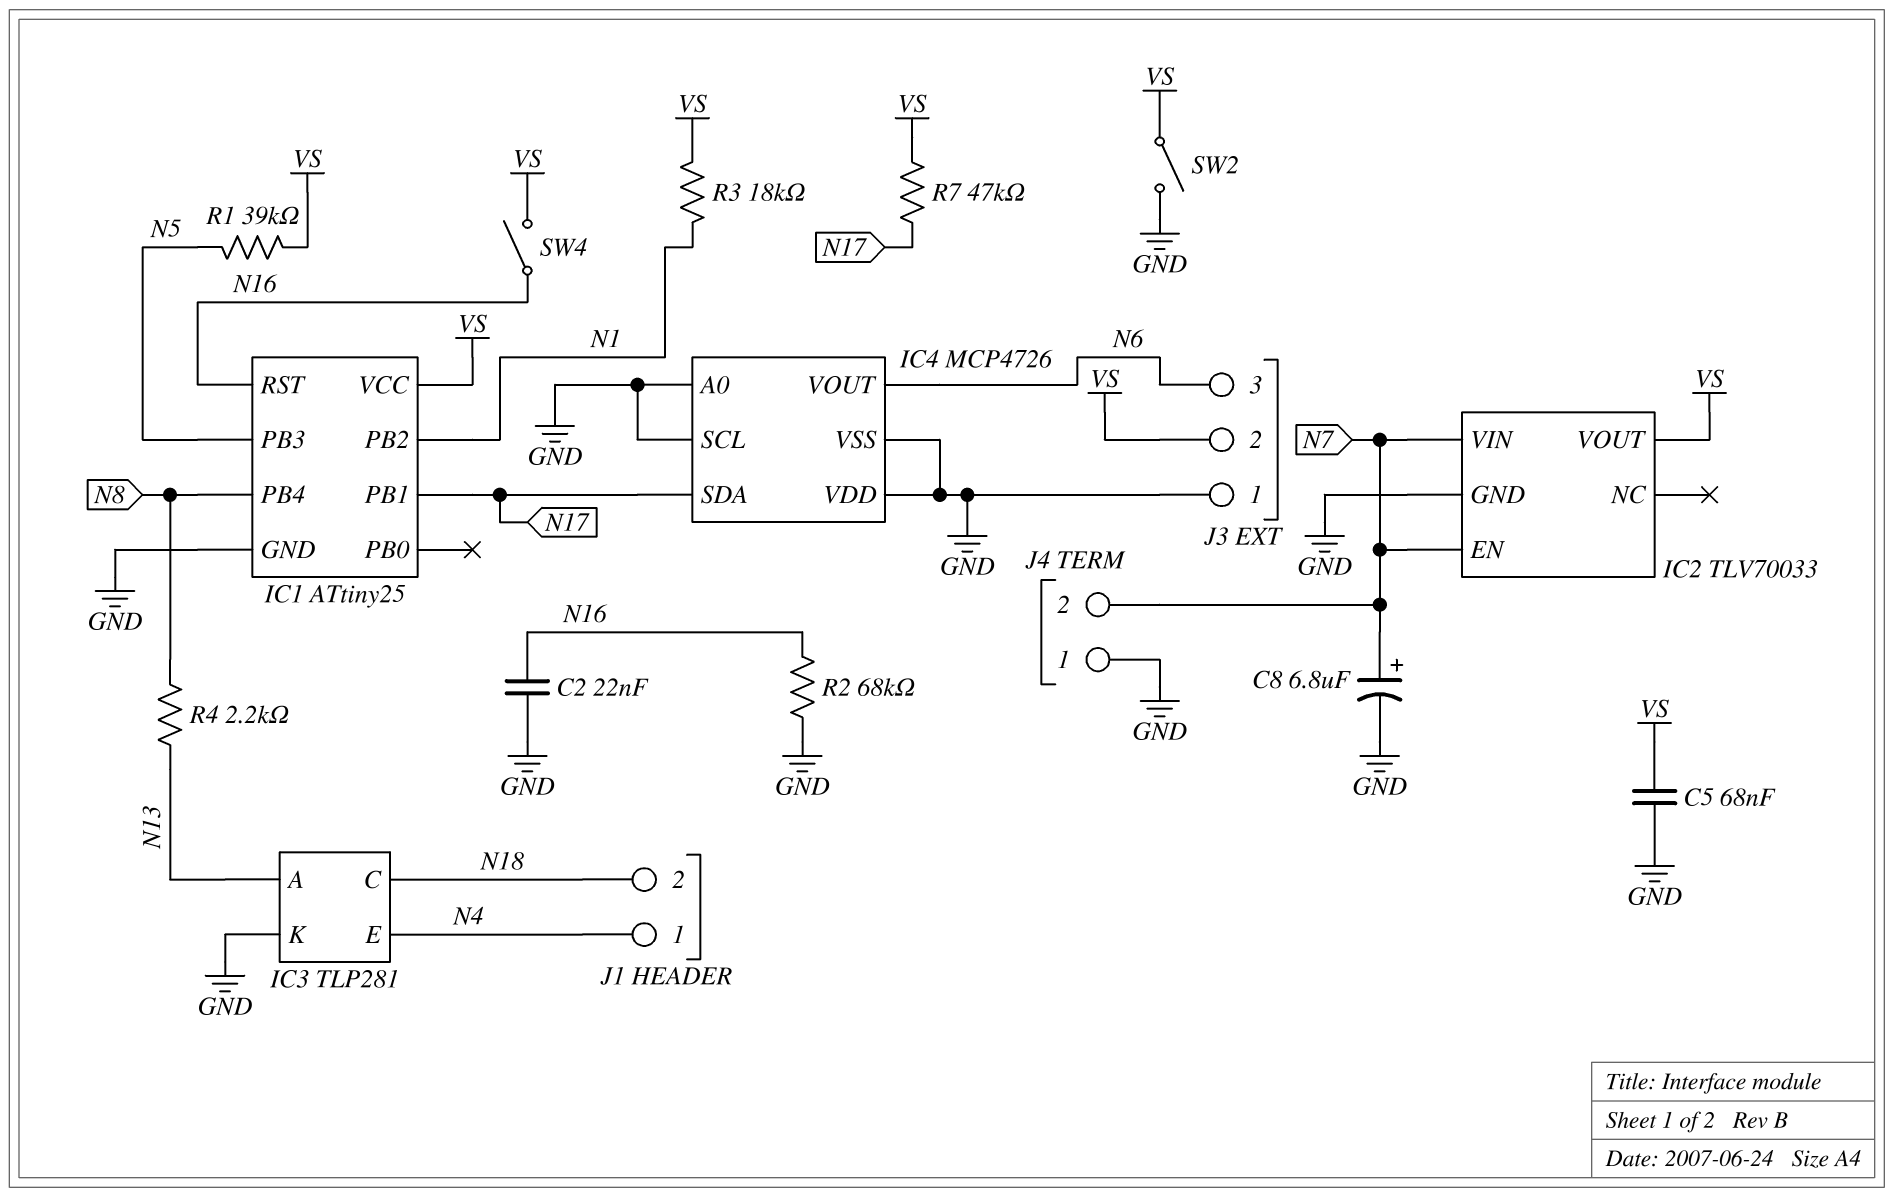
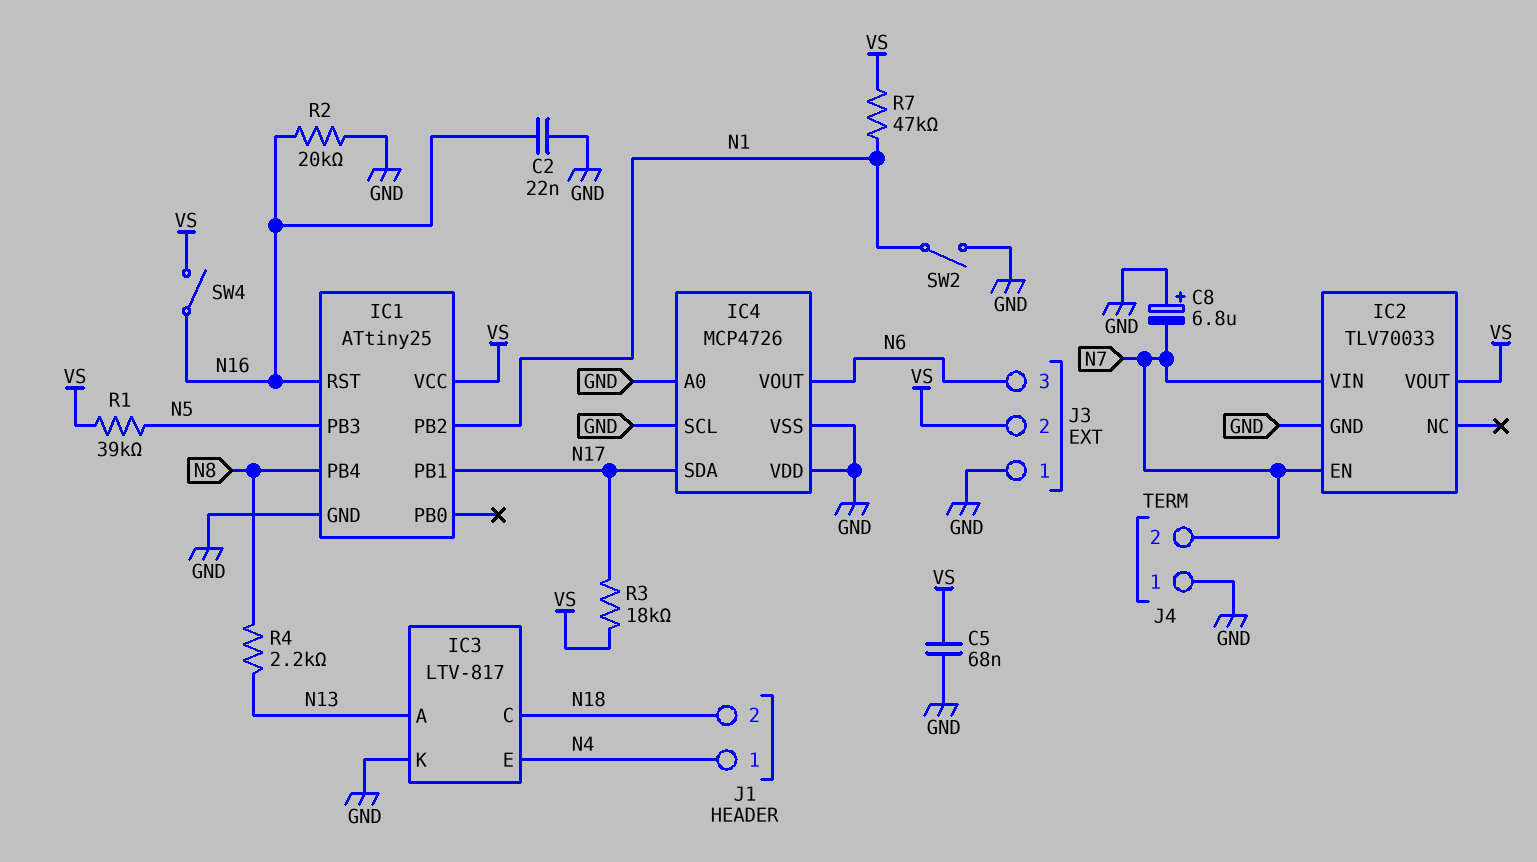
C8: 6.8uF (plus N7, minus GND) -> 6.8uF (plus GND, minus N7)
IC3: TLP281 -> LTV-817
R2: 68k (GND, N16) -> 20k (GND, N16)
R3: 18k (N1, VS) -> 18k (N17, VS)
R7: 47k (N17, VS) -> 47k (N1, VS)
SW2: switch (GND, VS) -> switch (GND, N1)

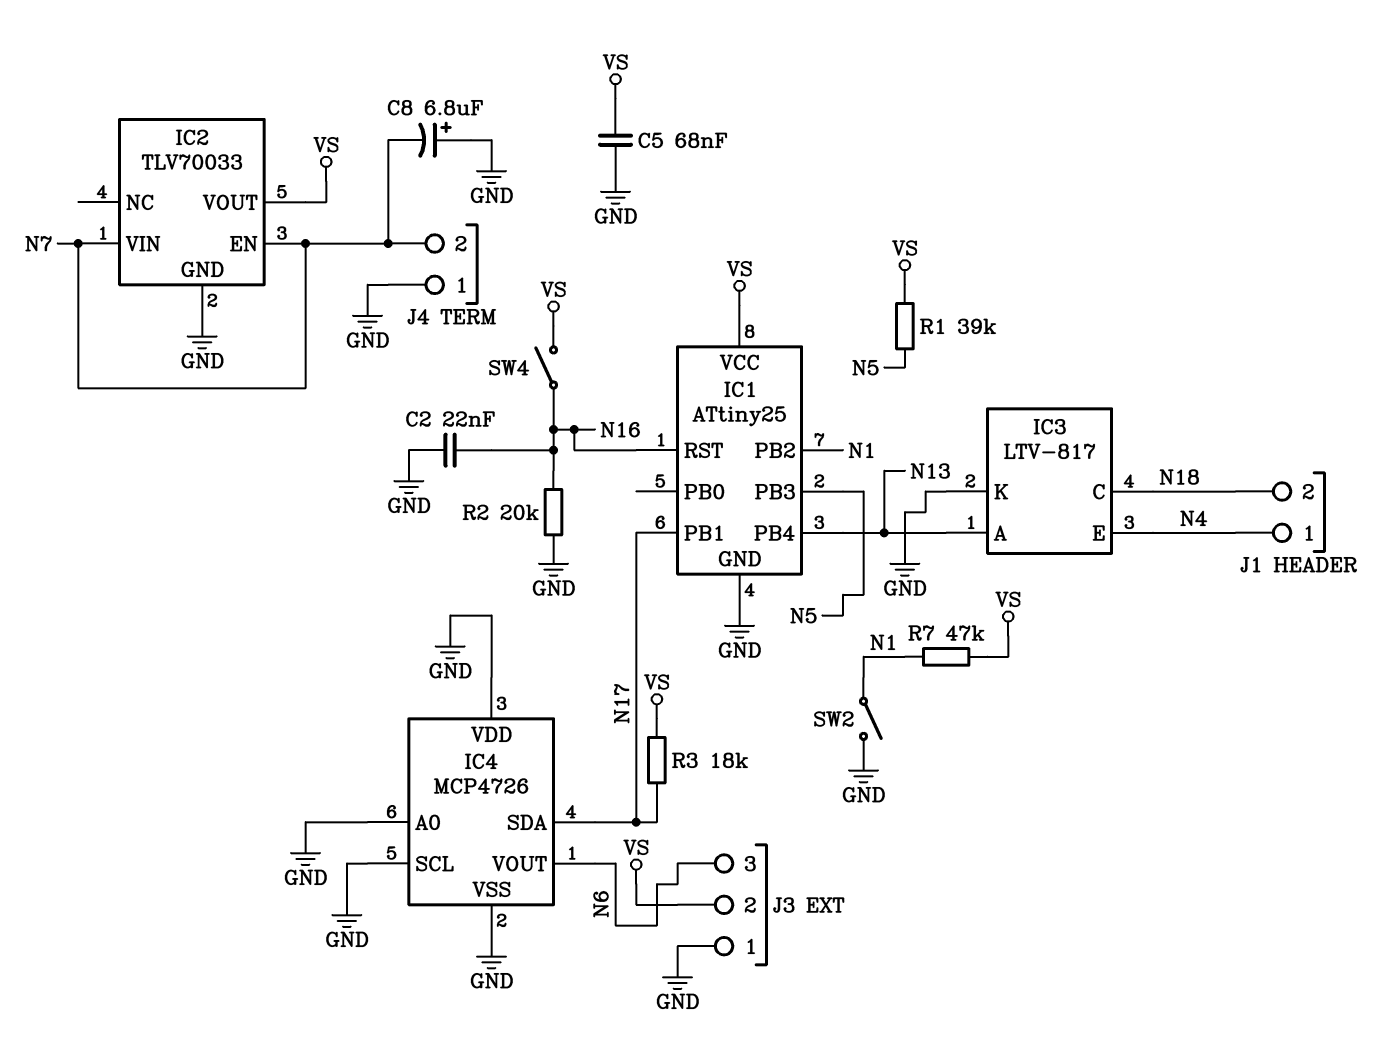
IC1 pin PB4: N8 -> N13
R4: 2.2k (N8, N13) -> none

